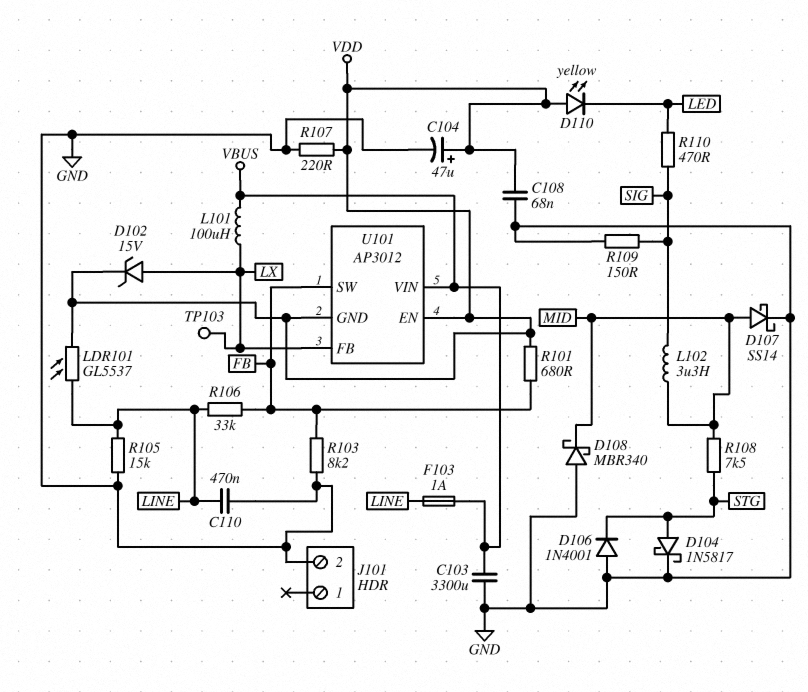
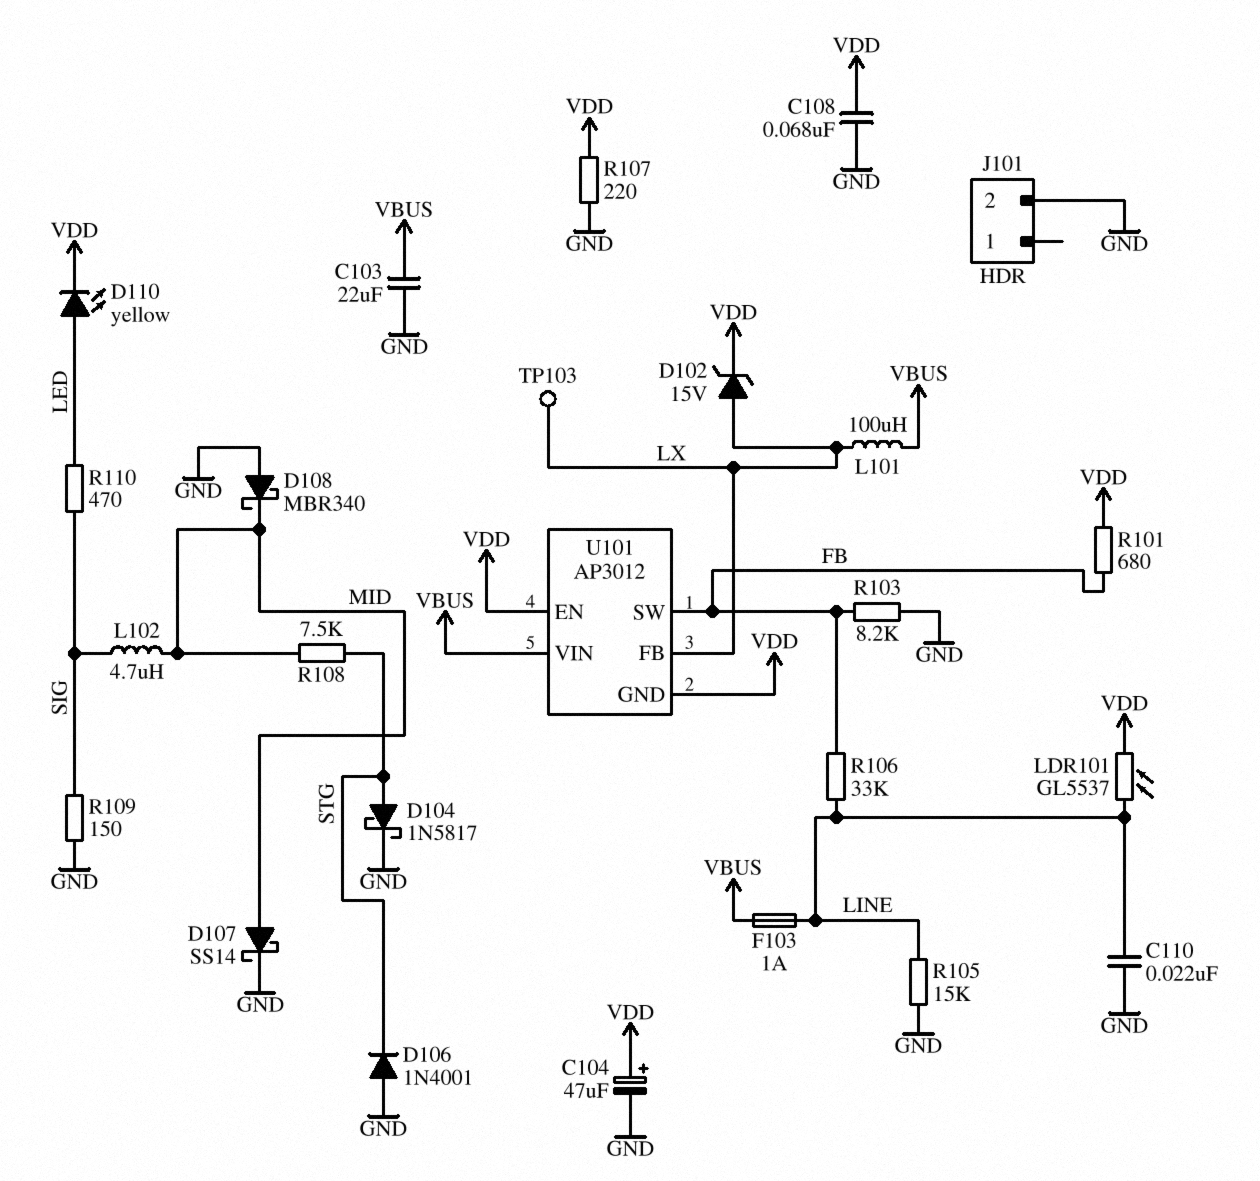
C103: 3300uF (GND, VBUS) -> 22uF (GND, VBUS)
C110: 470nF (GND, LINE) -> 22nF (GND, LINE)
D110: LED yellow (A VDD, K LED) -> LED yellow (A LED, K VDD)
L102: 3.3uH (MID, SIG) -> 4.7uH (MID, SIG)

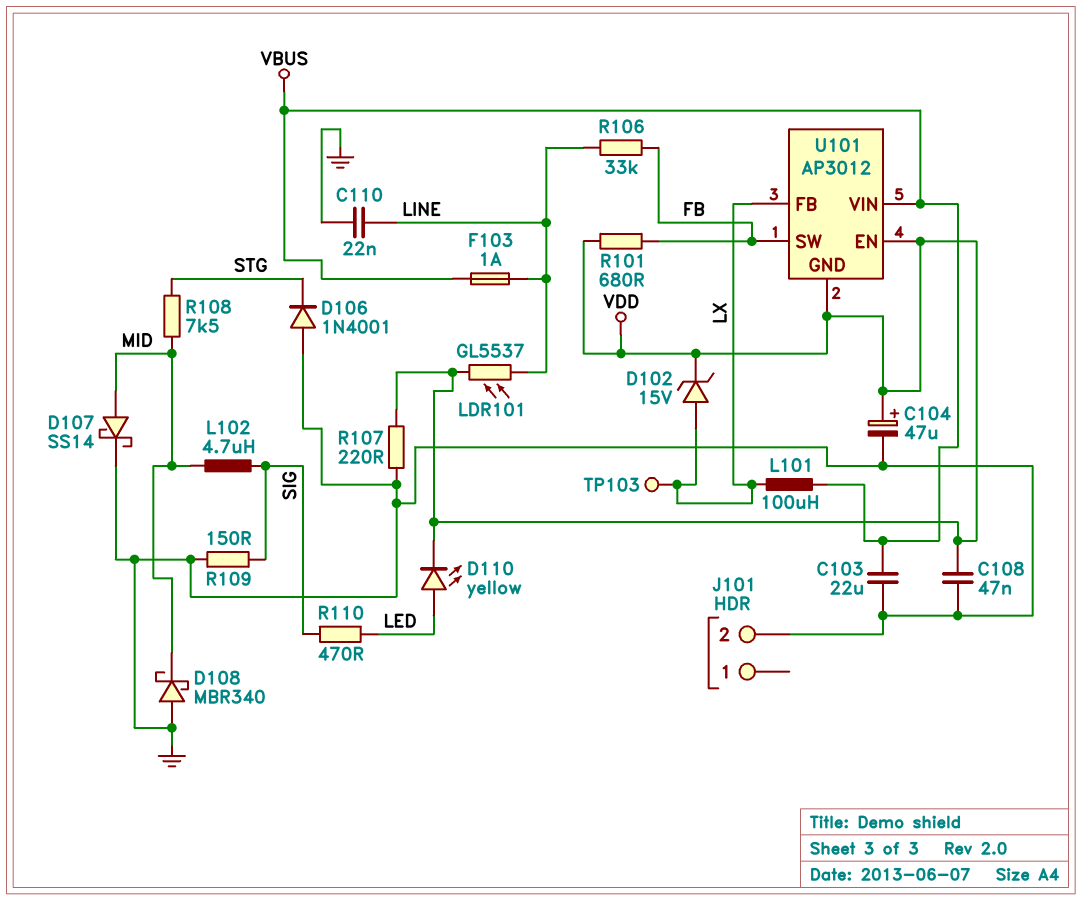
C108: 68nF (GND, VDD) -> 47nF (GND, VDD)
D104: schottky 1N5817 (A STG, K GND) -> none
R103: 8.2k (FB, GND) -> none
R105: 15k (GND, LINE) -> none

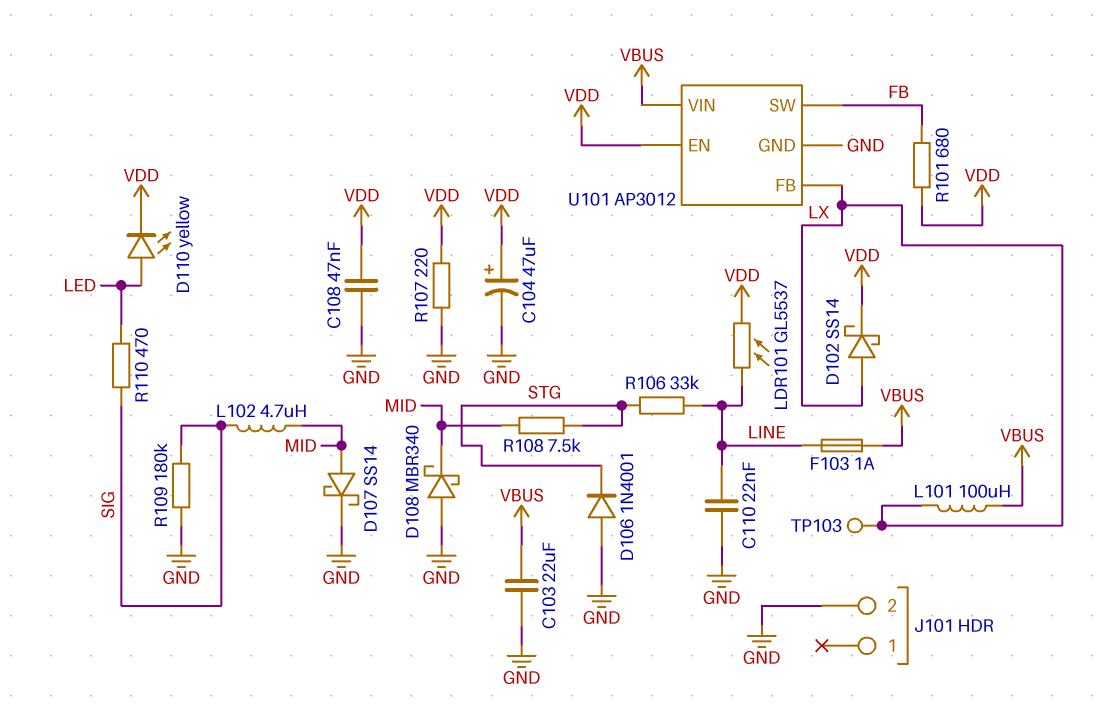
D102: zener 15V (A LX, K VDD) -> schottky SS14 (A LX, K VDD)
R106: 33k (FB, LINE) -> 33k (LINE, STG)
R109: 150 (GND, SIG) -> 180k (GND, SIG)
U101 pin GND: VDD -> GND

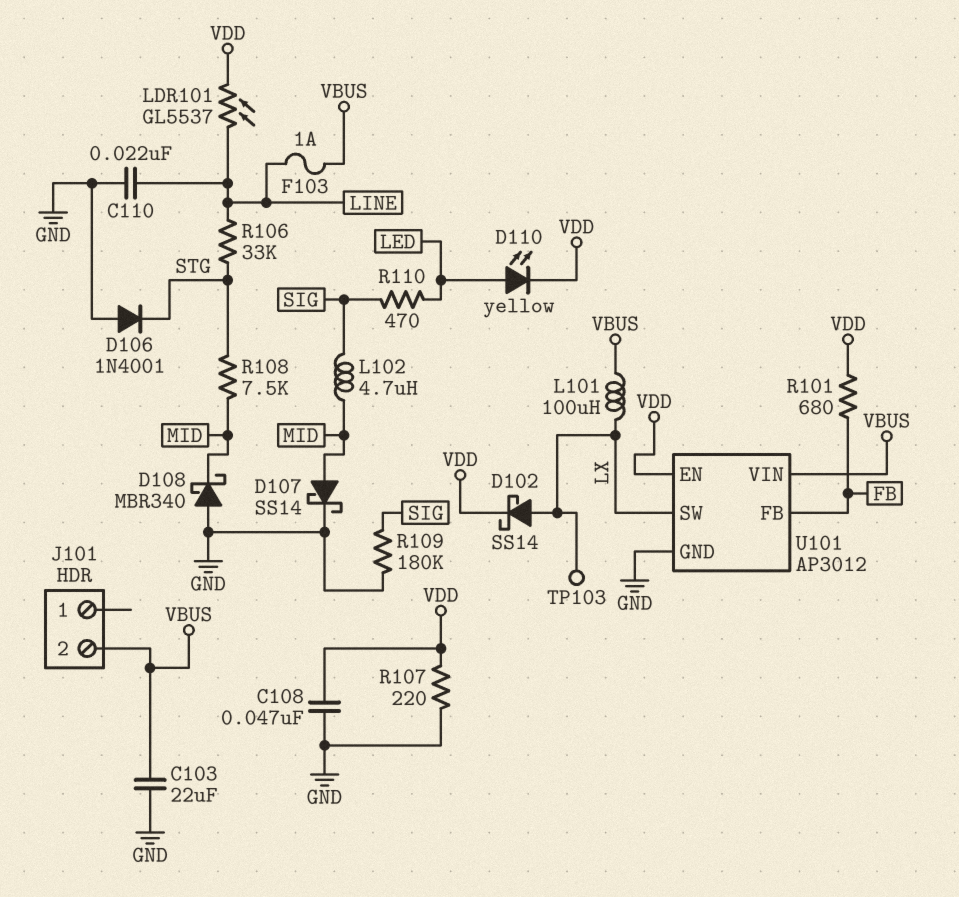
C104: 47uF (plus VDD, minus GND) -> none
J101 pin 2: GND -> VBUS
U101 pin FB: LX -> FB
U101 pin SW: FB -> LX

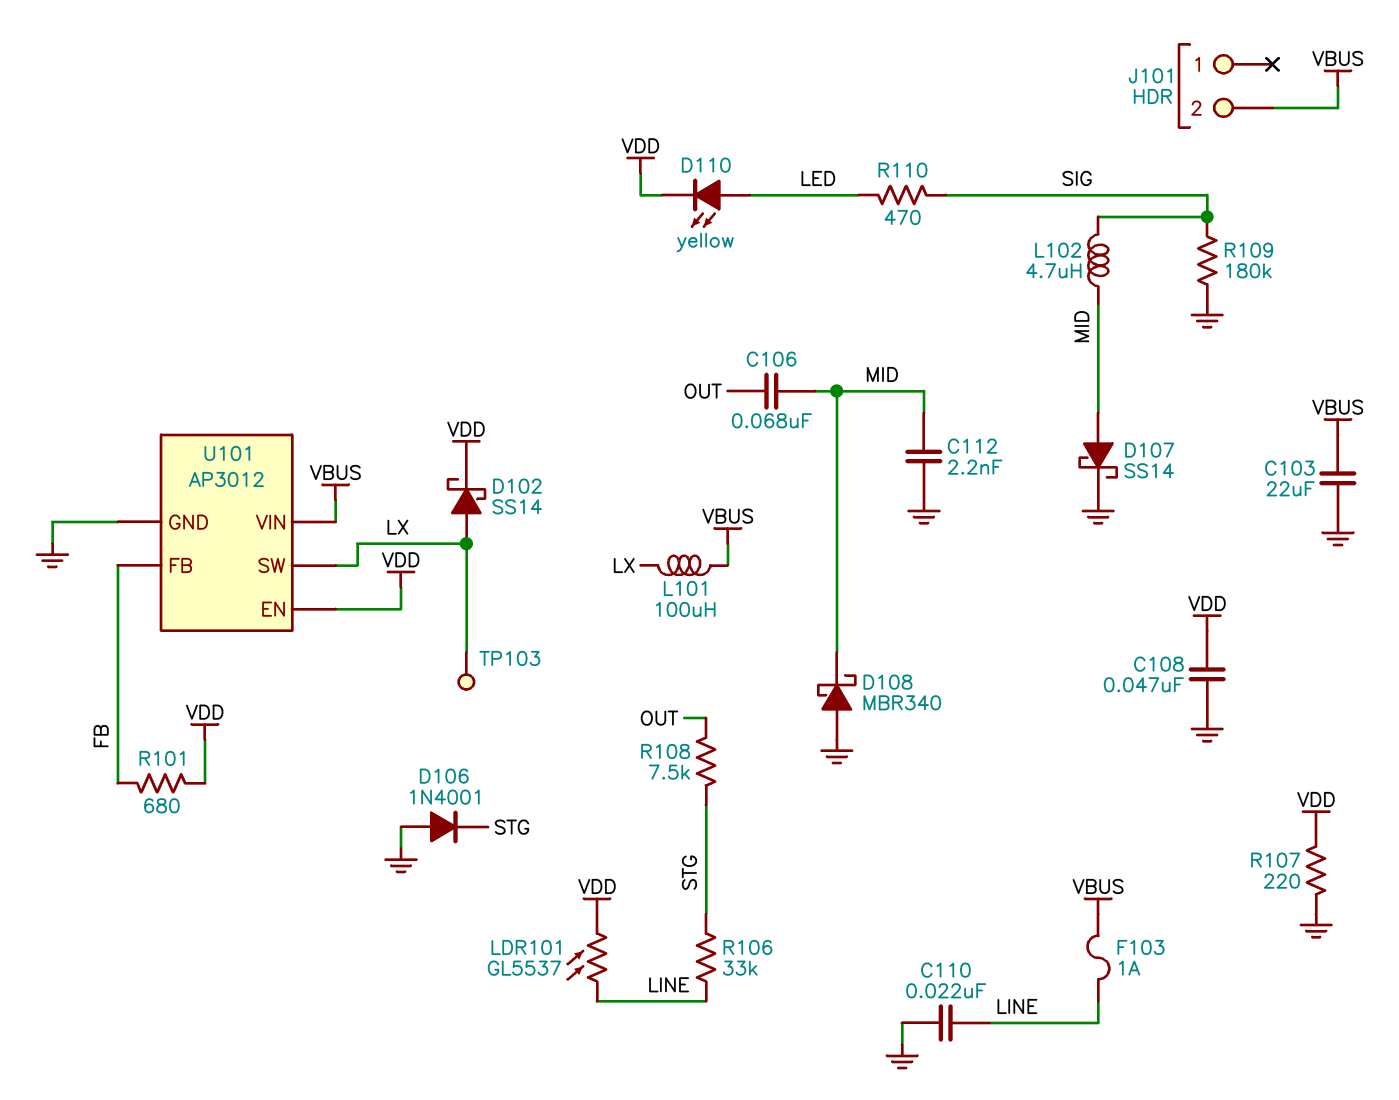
C106: none -> 68nF (MID, OUT)
C112: none -> 2.2nF (GND, MID)
R108: 7.5k (MID, STG) -> 7.5k (OUT, STG)

